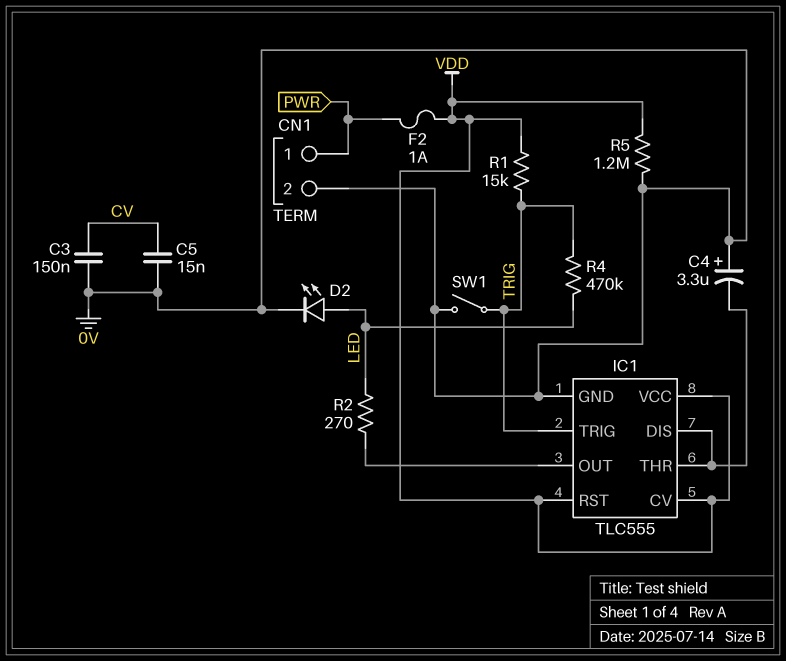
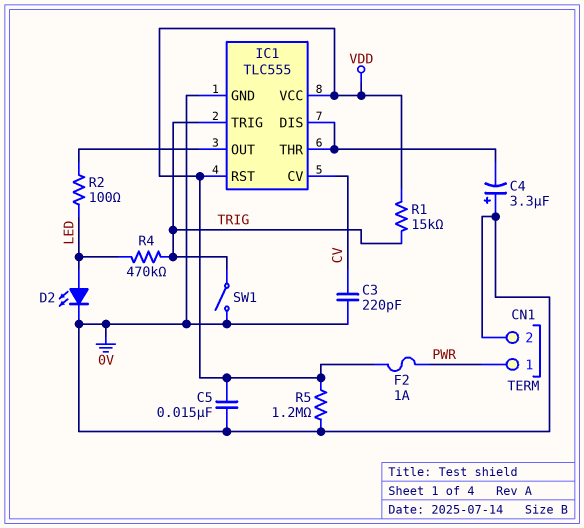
C3: 150nF (0V, CV) -> 220pF (0V, CV)
C5: 15nF (0V, CV) -> 15nF (0V, VDD)
IC1 pin CV: VDD -> CV
R2: 270 (IC1/OUT, LED) -> 100 (IC1/OUT, LED)

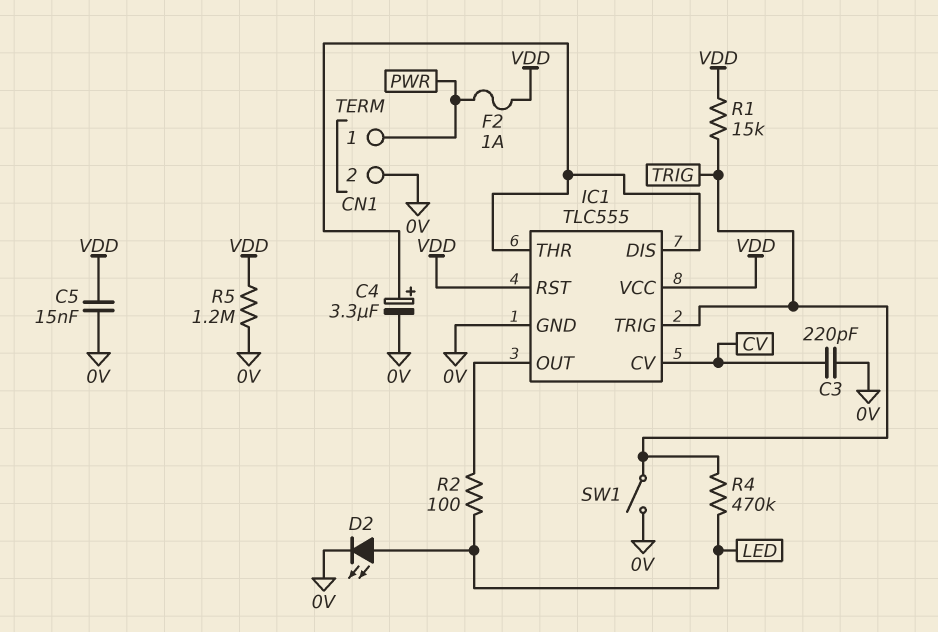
C4: 3.3uF (plus 0V, minus IC1/DIS) -> 3.3uF (plus IC1/DIS, minus 0V)

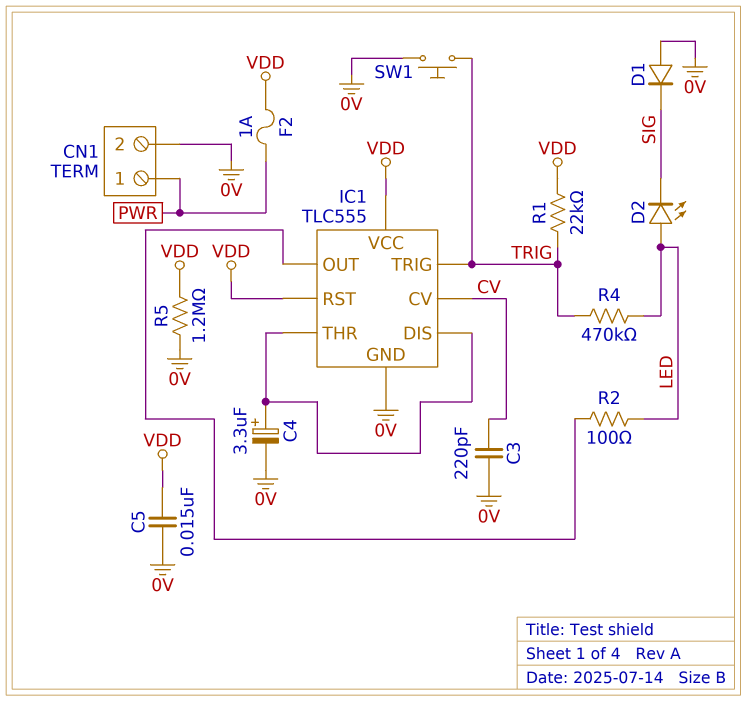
D1: none -> diode (A 0V, K SIG)
D2: LED (A LED, K 0V) -> LED (A LED, K SIG)
R1: 15k (TRIG, VDD) -> 22k (TRIG, VDD)
SW1: switch (0V, TRIG) -> button (0V, TRIG)

